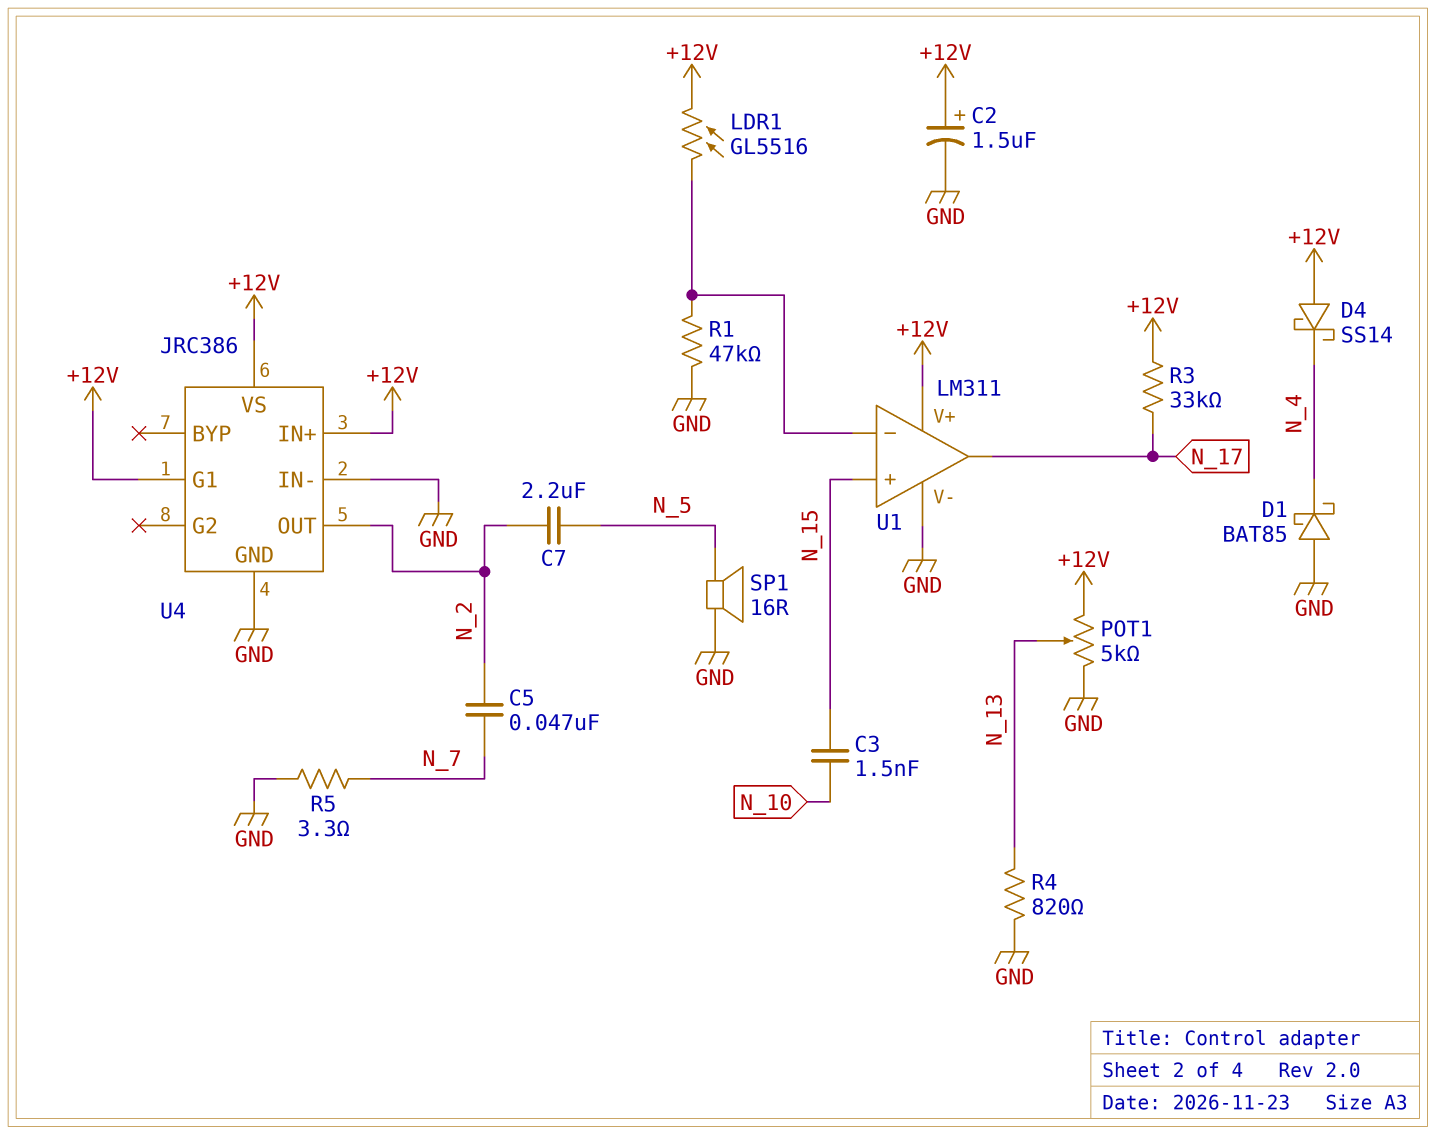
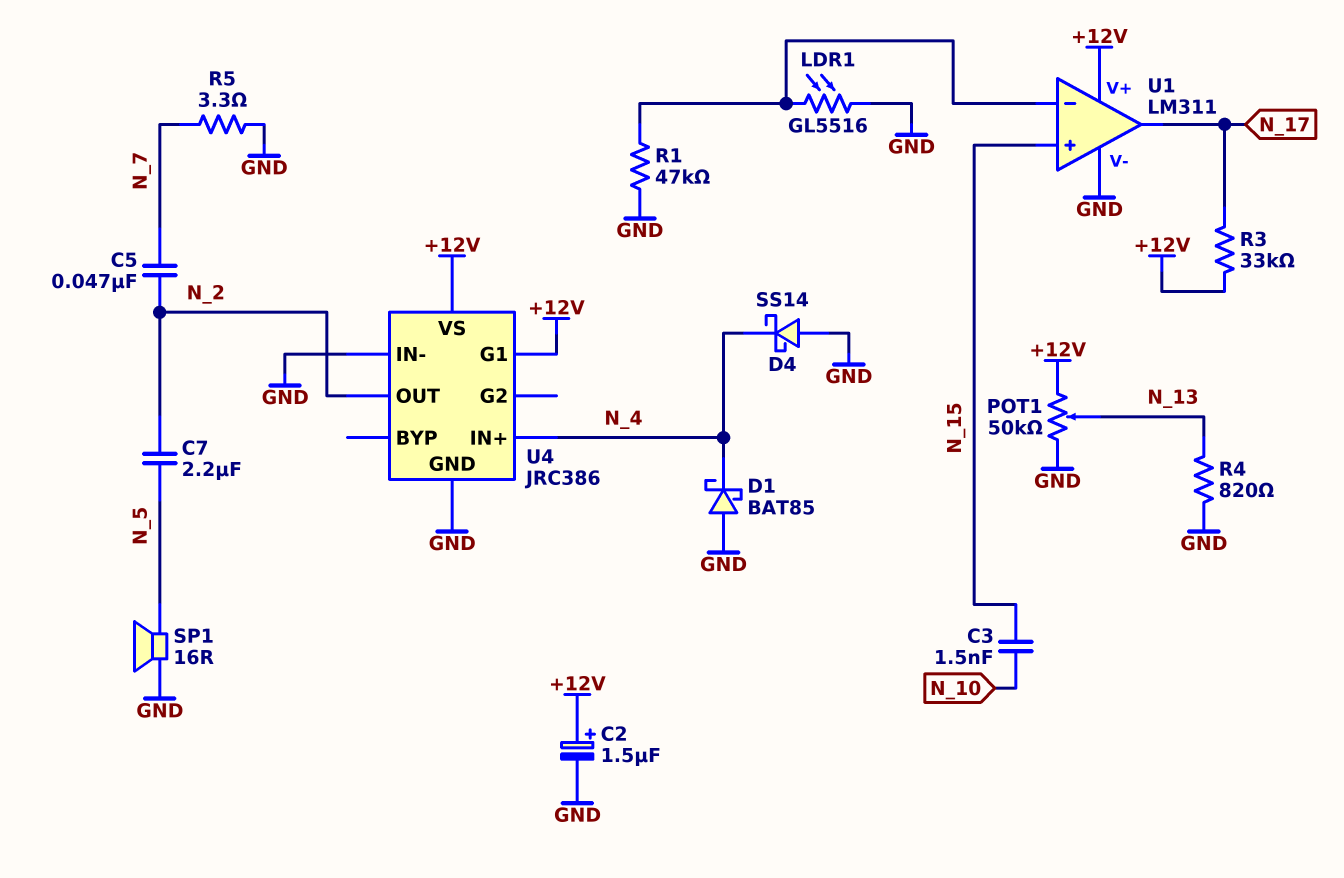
D4: schottky SS14 (A +12V, K N_4) -> schottky SS14 (A GND, K N_4)
LDR1: GL5516 (+12V, U1/in-) -> GL5516 (GND, U1/in-)
POT1: 5k (+12V, GND, wiper N_13) -> 50k (+12V, GND, wiper N_13)
U4 pin IN+: +12V -> N_4

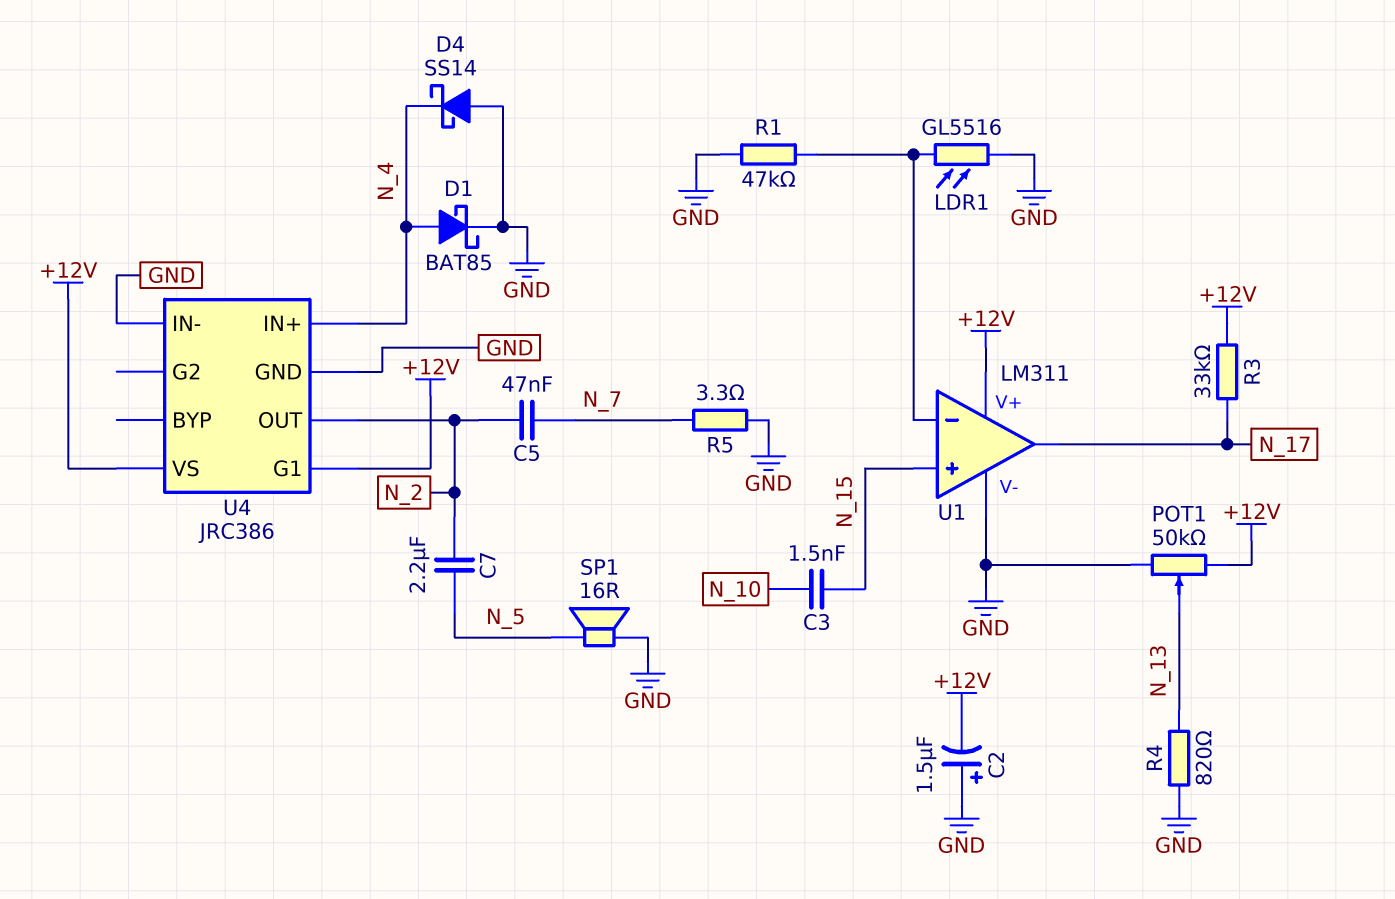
C2: 1.5uF (plus +12V, minus GND) -> 1.5uF (plus GND, minus +12V)
D1: schottky BAT85 (A GND, K N_4) -> schottky BAT85 (A N_4, K GND)

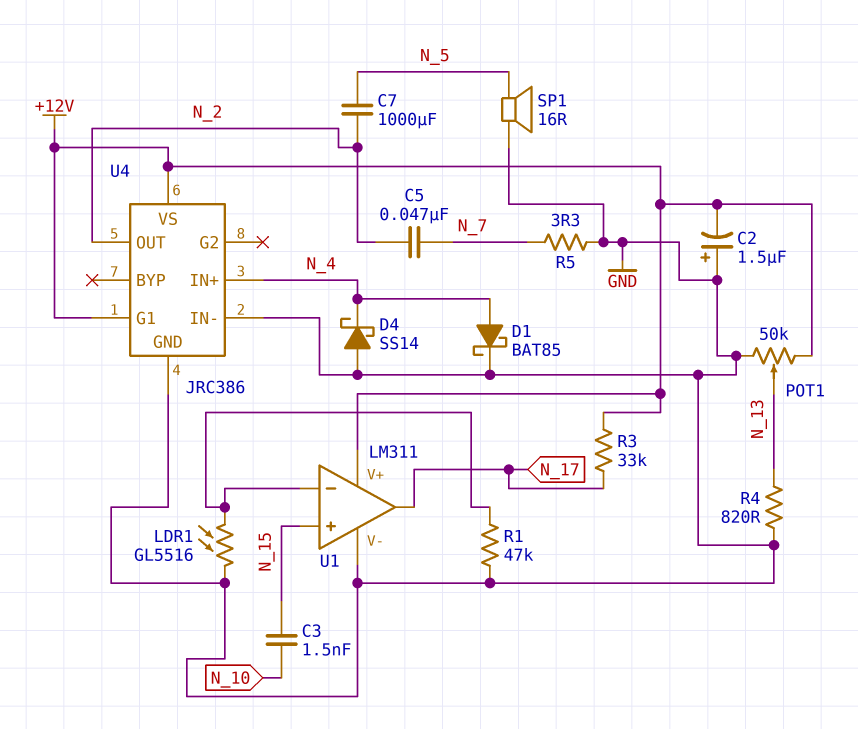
C7: 2.2uF (N_2, N_5) -> 1000uF (N_2, N_5)

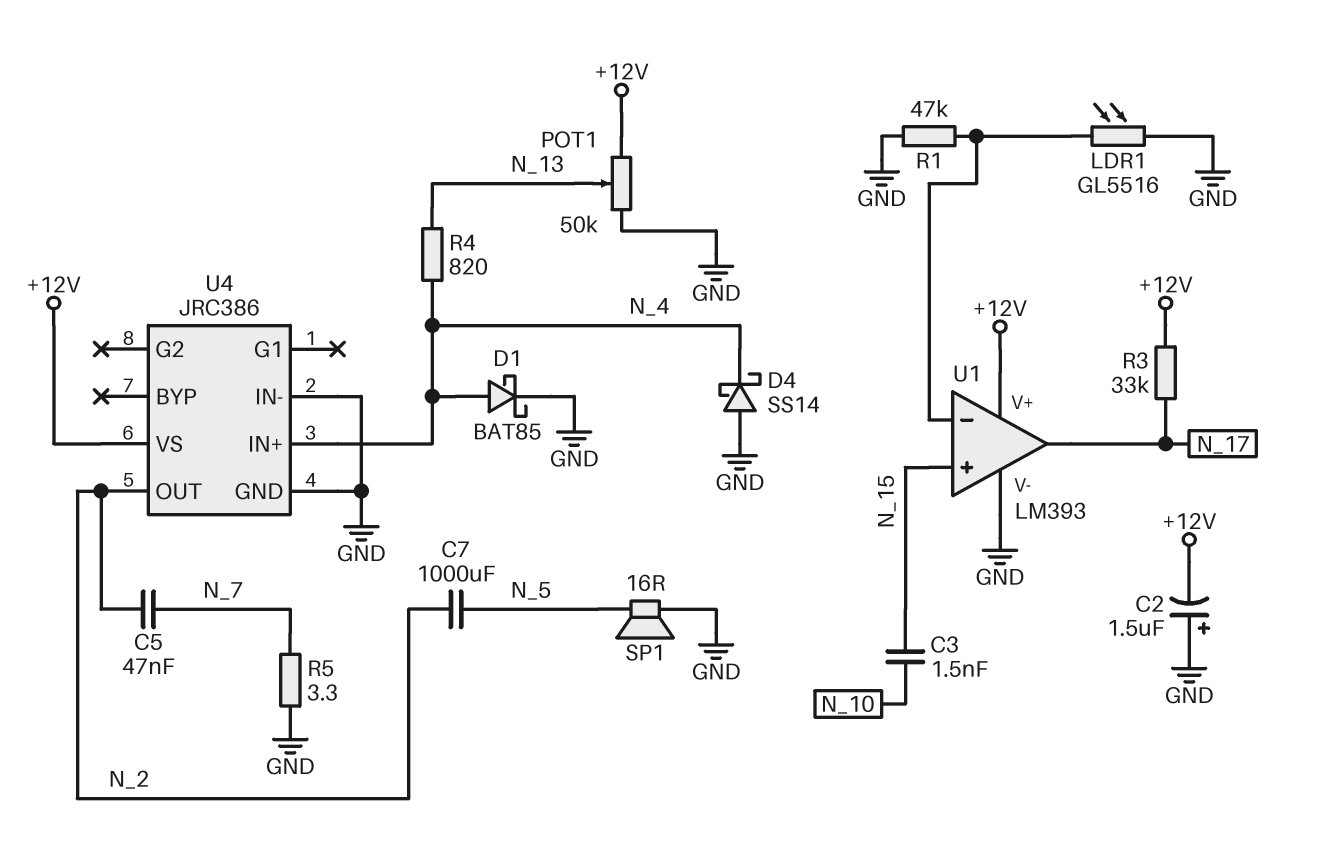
R4: 820 (GND, N_13) -> 820 (N_4, N_13)
U1: LM311 -> LM393
U4 pin G1: +12V -> none

